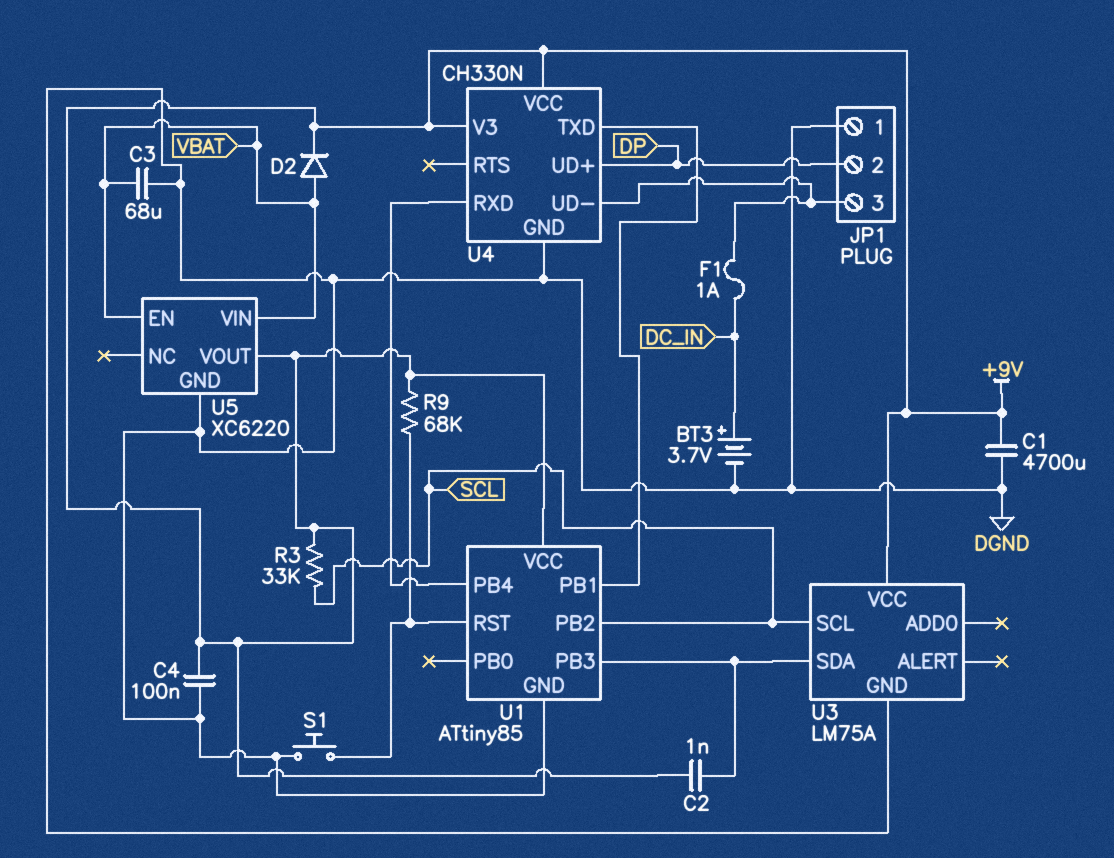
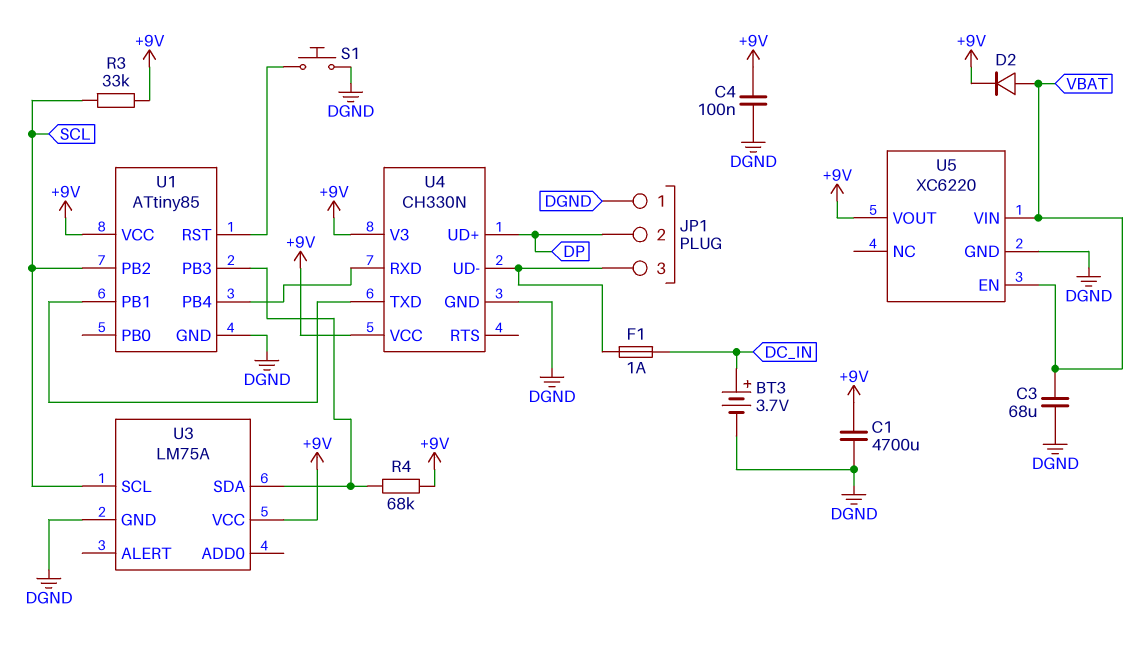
C2: 1nF (+9V, U1/PB3) -> none
R4: none -> 68k (+9V, U1/PB3)
R9: 68k (+9V, U1/RST) -> none

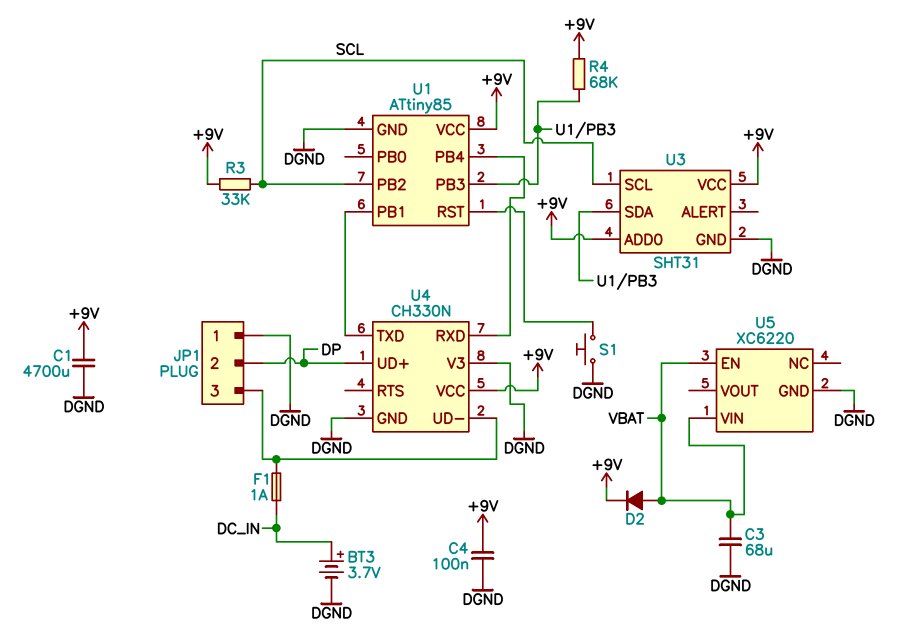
U3: LM75A -> SHT31
U3 pin ADD0: none -> +9V
U4 pin V3: +9V -> DGND
U5 pin VOUT: +9V -> none

